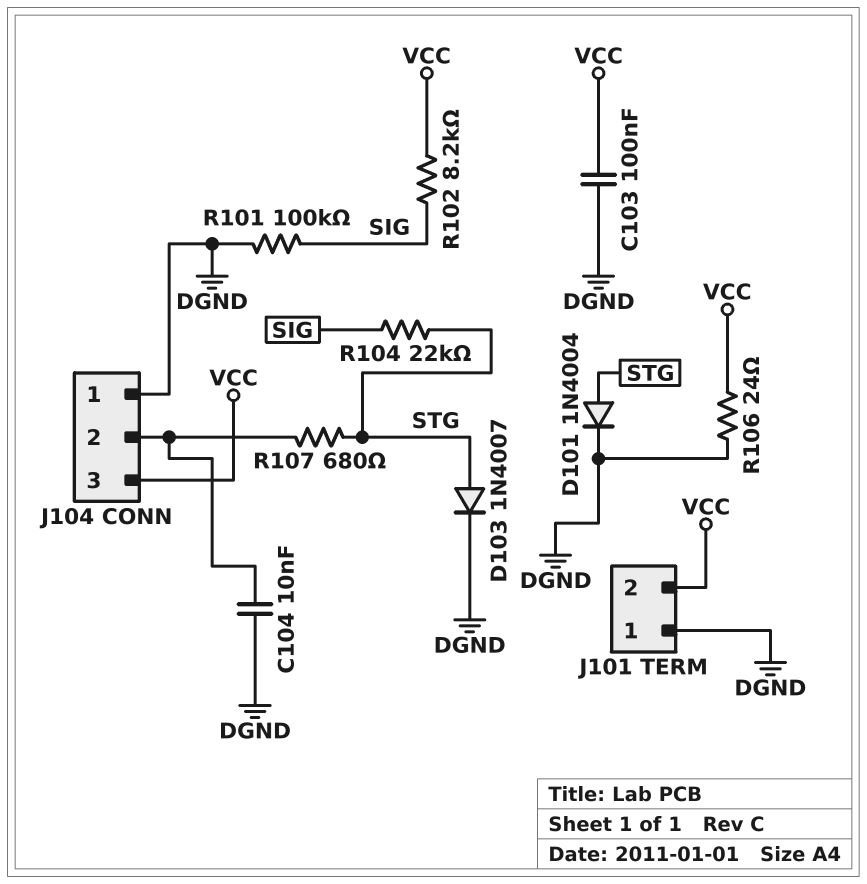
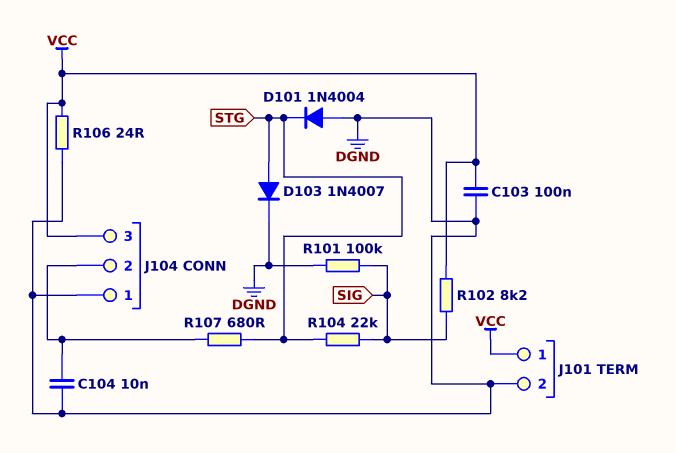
D101: diode 1N4004 (A STG, K DGND) -> diode 1N4004 (A DGND, K STG)
J101 pin 1: DGND -> VCC
J101 pin 2: VCC -> DGND

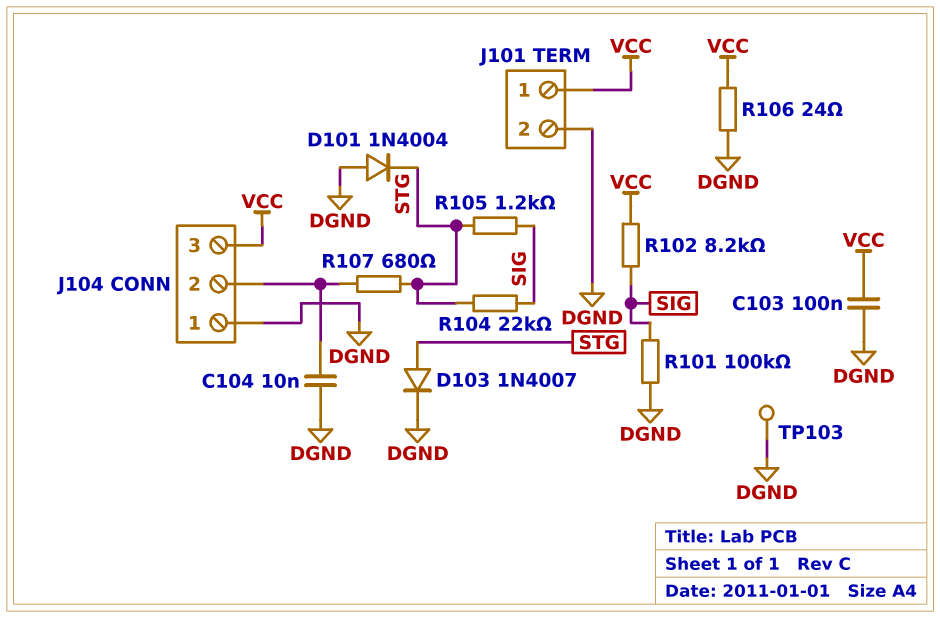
R105: none -> 1.2k (SIG, STG)
TP103: none -> test point (DGND)

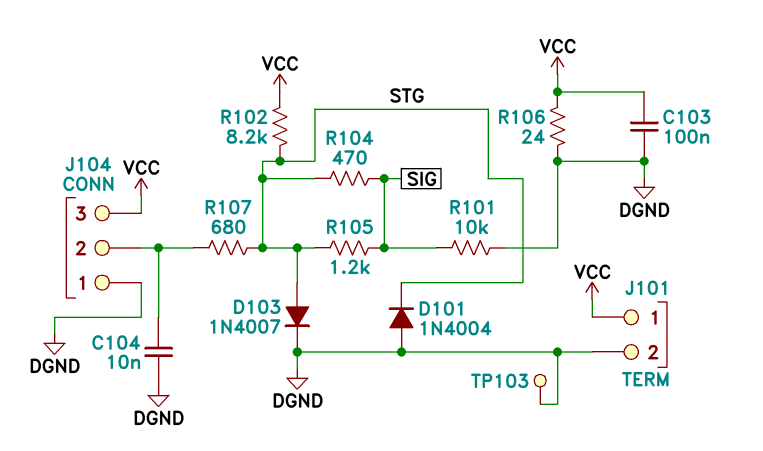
R101: 100k (DGND, SIG) -> 10k (DGND, SIG)
R102: 8.2k (SIG, VCC) -> 8.2k (STG, VCC)
R104: 22k (SIG, STG) -> 470 (SIG, STG)

